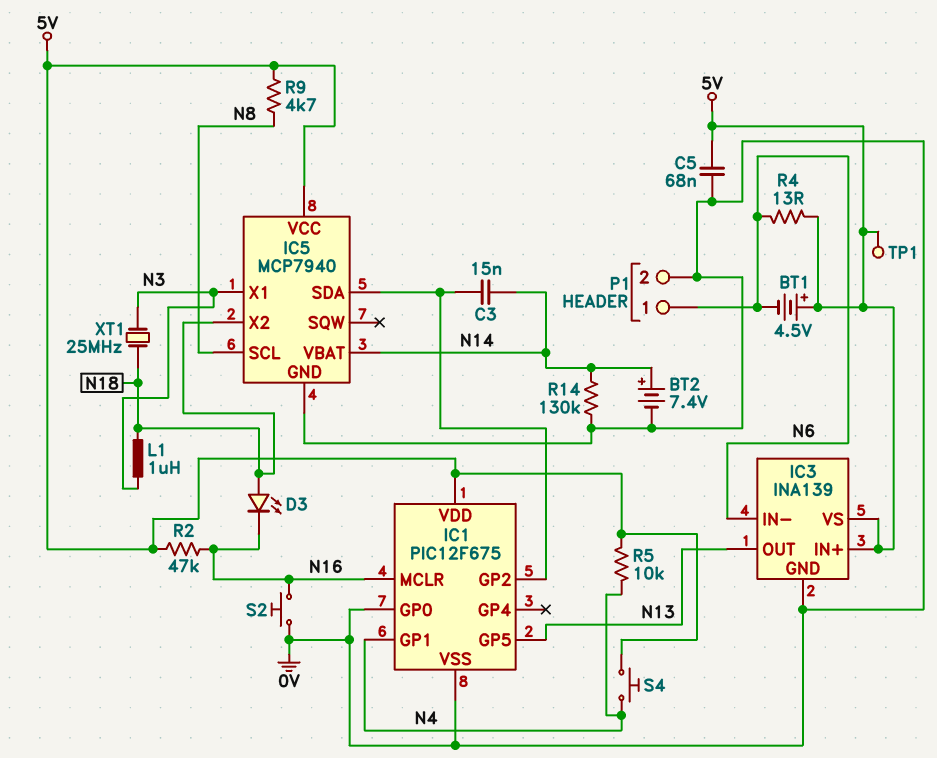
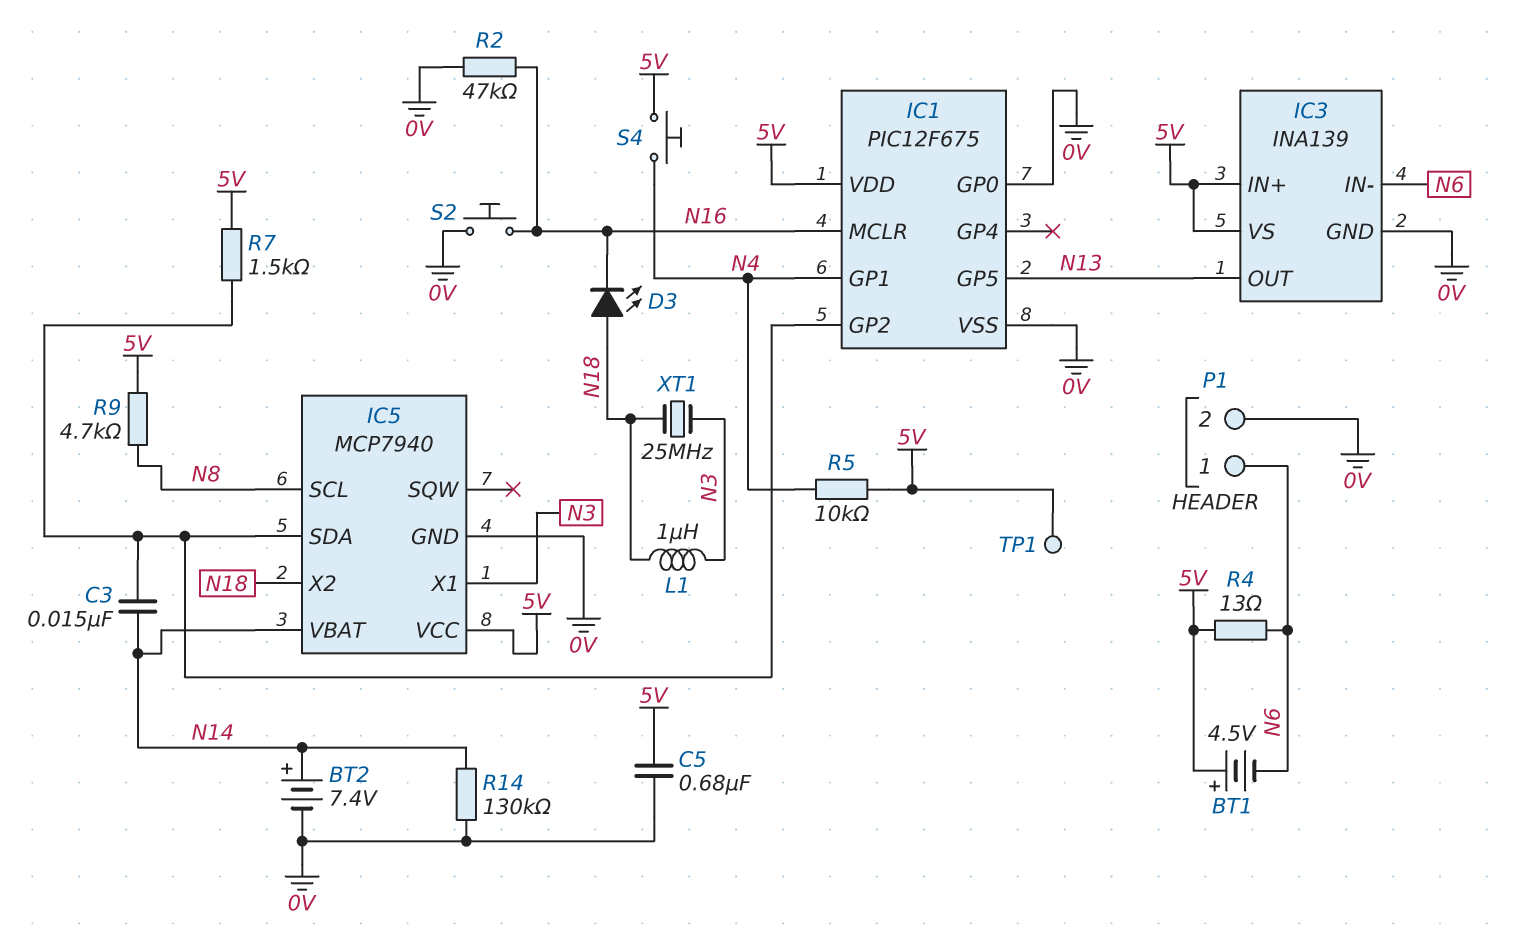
C5: 68nF (0V, 5V) -> 680nF (0V, 5V)
R2: 47k (5V, N16) -> 47k (0V, N16)
R7: none -> 1.5k (5V, IC1/GP2)

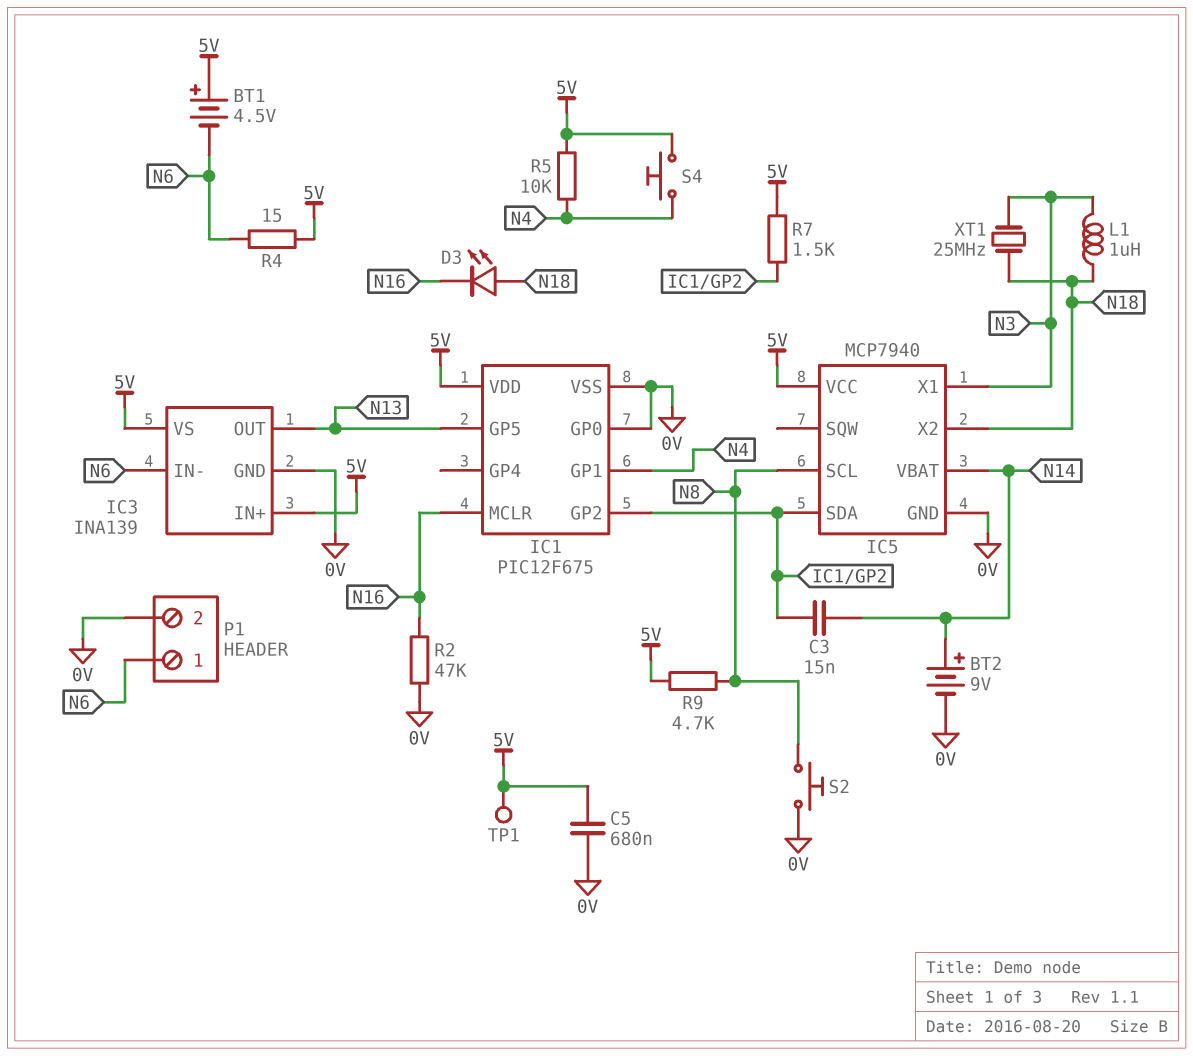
BT2: 7.4V (plus N14, minus 0V) -> 9V (plus N14, minus 0V)
R4: 13 (5V, N6) -> 15 (5V, N6)
R14: 130k (0V, N14) -> none
S2: button (0V, N16) -> button (0V, N8)

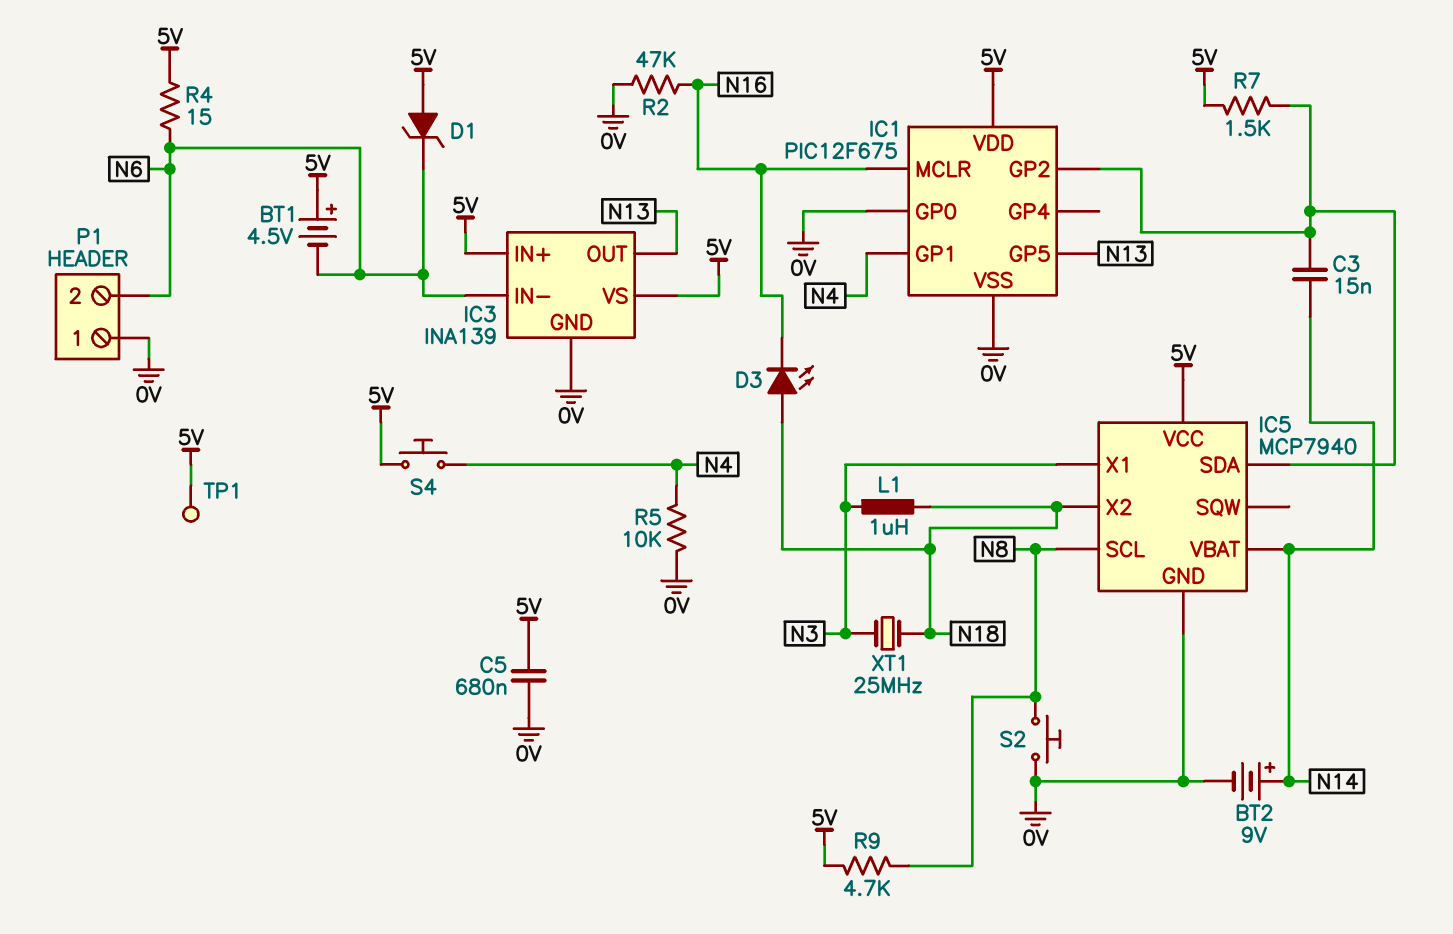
D1: none -> zener (A 5V, K N6)
P1 pin 1: N6 -> 0V
P1 pin 2: 0V -> N6
R5: 10k (5V, N4) -> 10k (0V, N4)

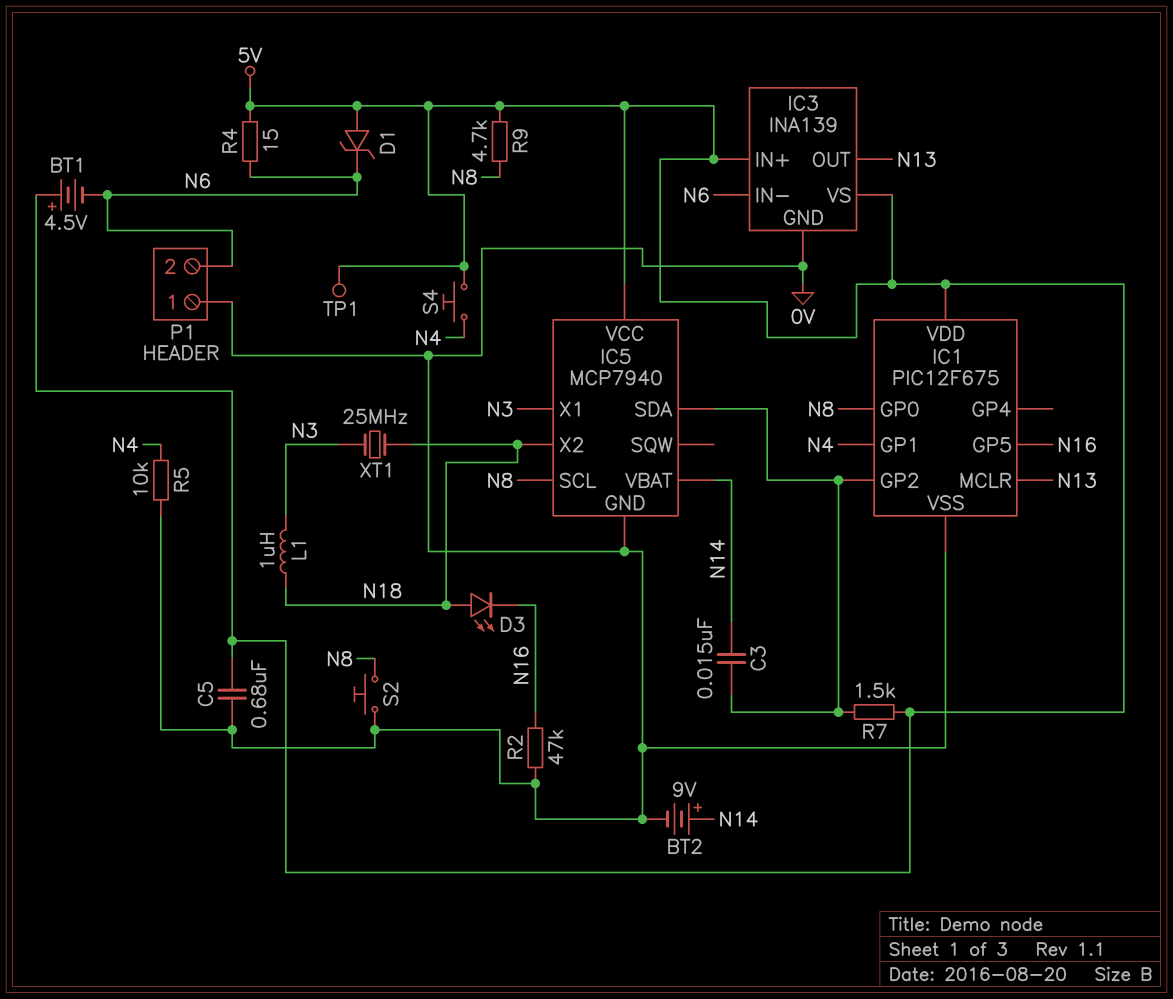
IC1 pin GP0: 0V -> N8
IC1 pin GP5: N13 -> N16
IC1 pin MCLR: N16 -> N13

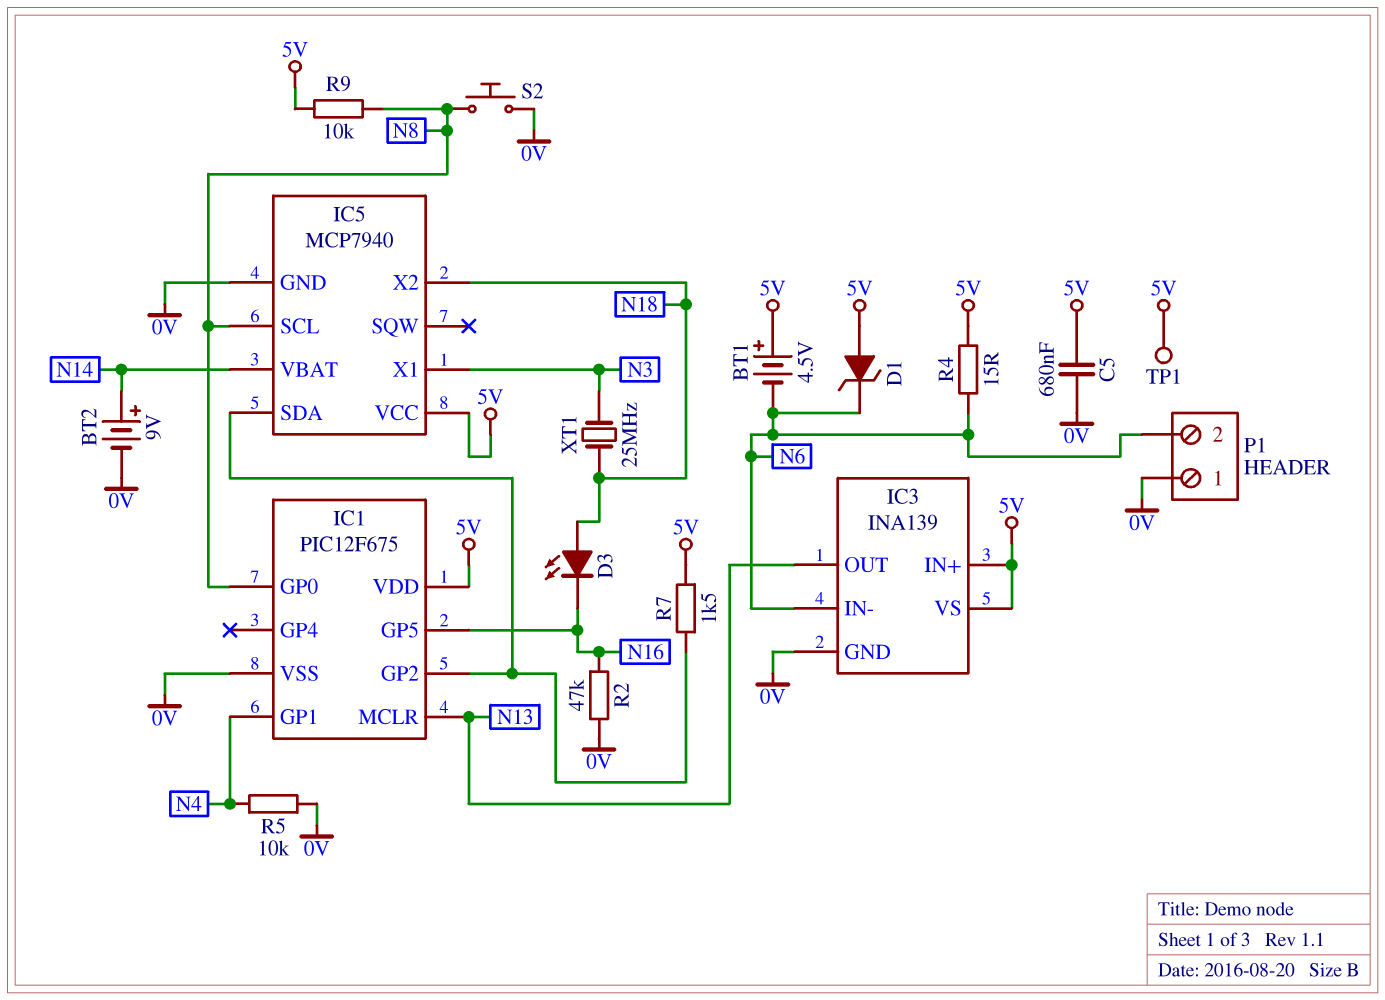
C3: 15nF (IC1/GP2, N14) -> none
L1: 1uH (N3, N18) -> none
R9: 4.7k (5V, N8) -> 10k (5V, N8)
S4: button (5V, N4) -> none

